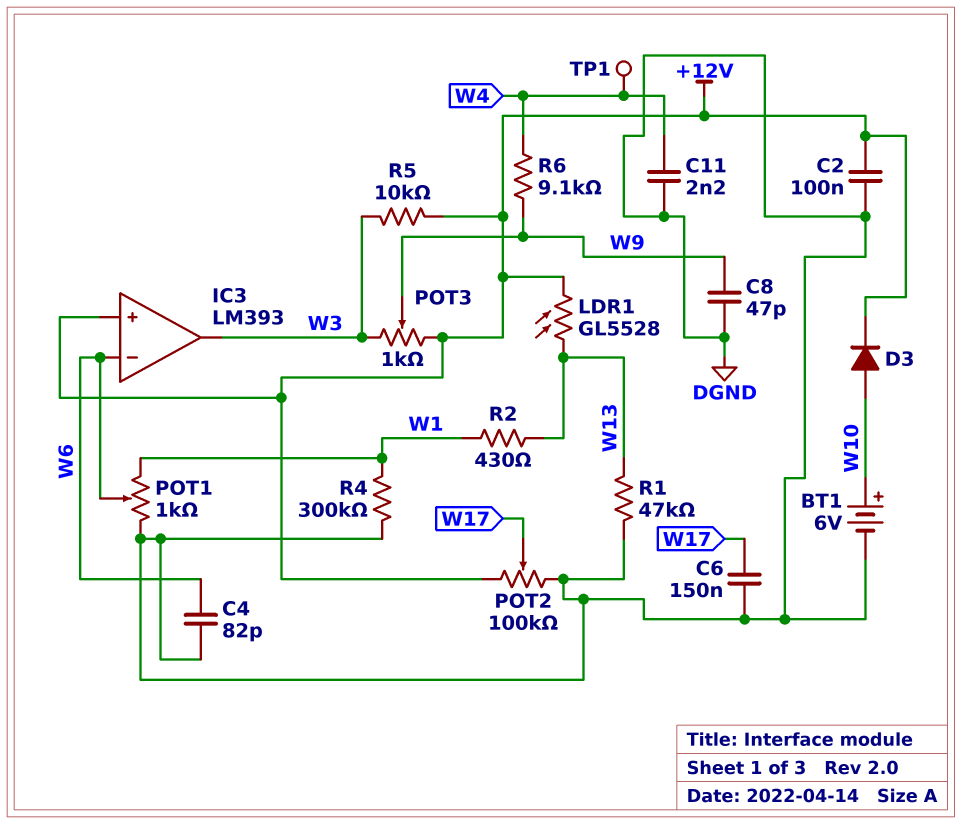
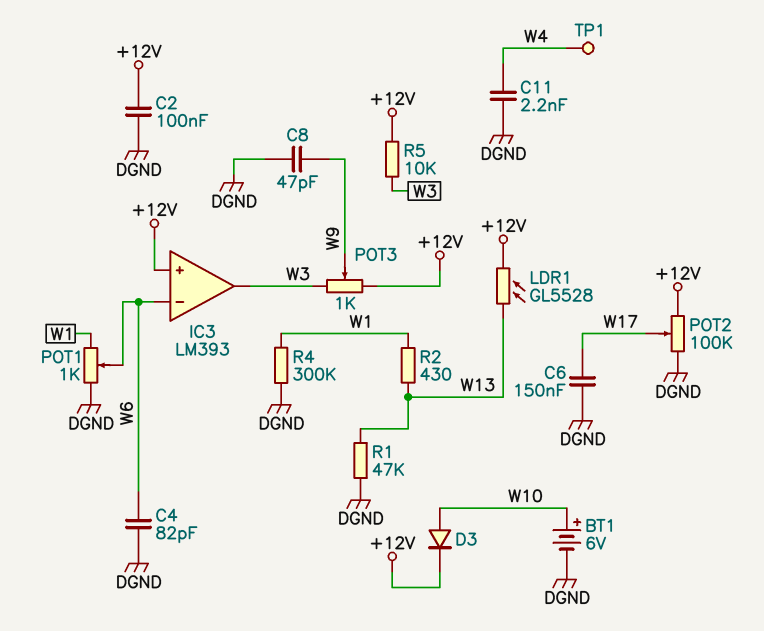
R6: 9.1k (W4, W9) -> none

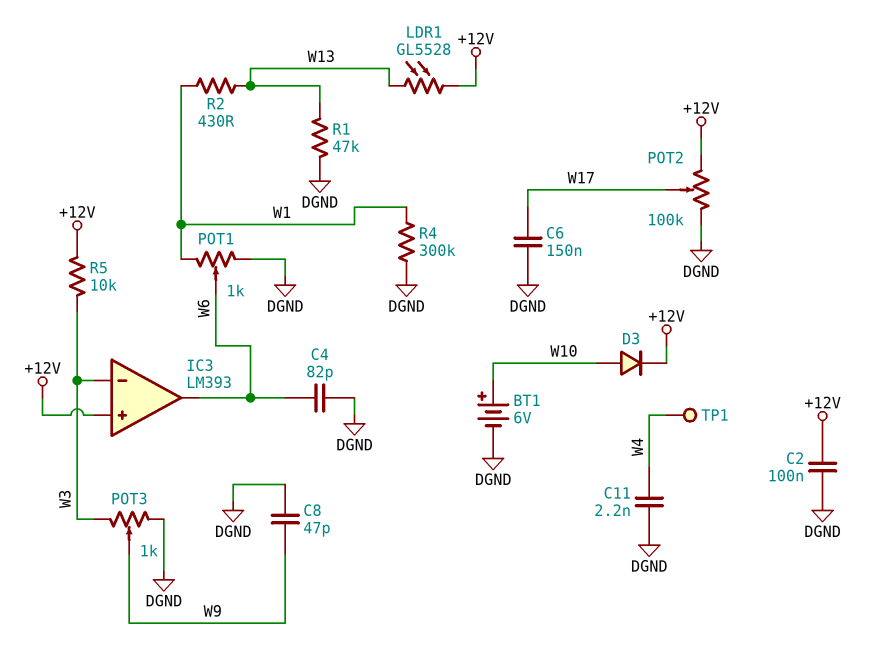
IC3 pin in-: W6 -> W3
IC3 pin out: W3 -> W6
POT3: 1k (+12V, W3, wiper W9) -> 1k (DGND, W3, wiper W9)

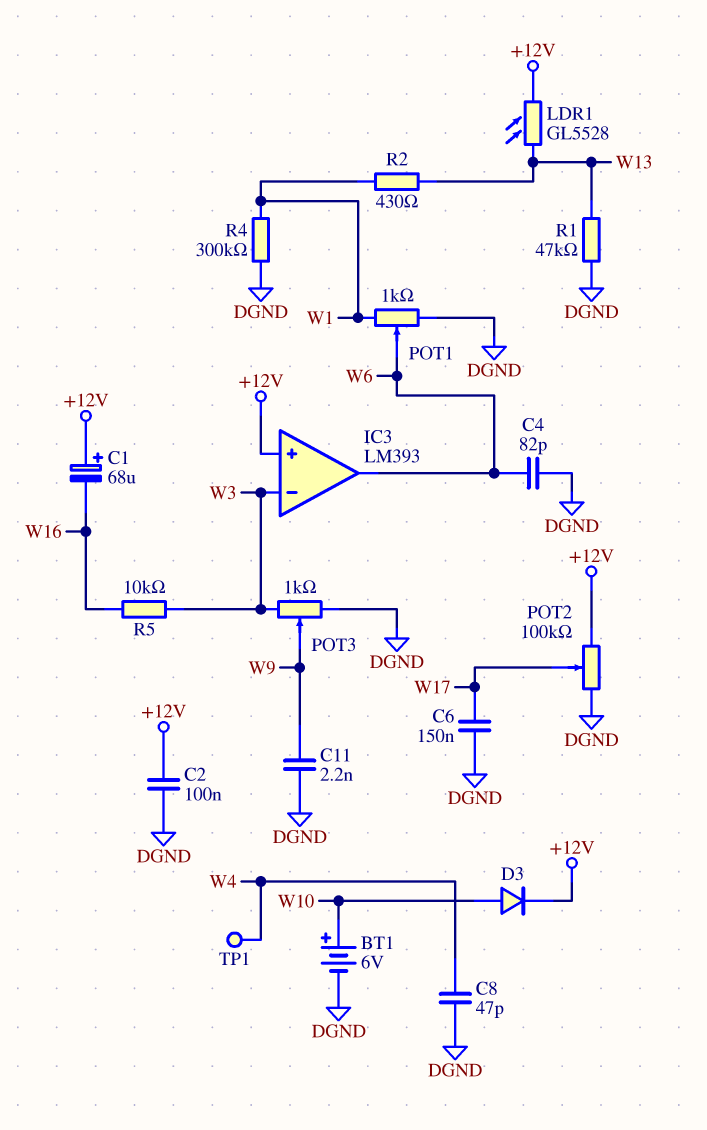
C1: none -> 68uF (plus +12V, minus W16)
C8: 47pF (DGND, W9) -> 47pF (DGND, W4)
C11: 2.2nF (DGND, W4) -> 2.2nF (DGND, W9)
R5: 10k (+12V, W3) -> 10k (W3, W16)

